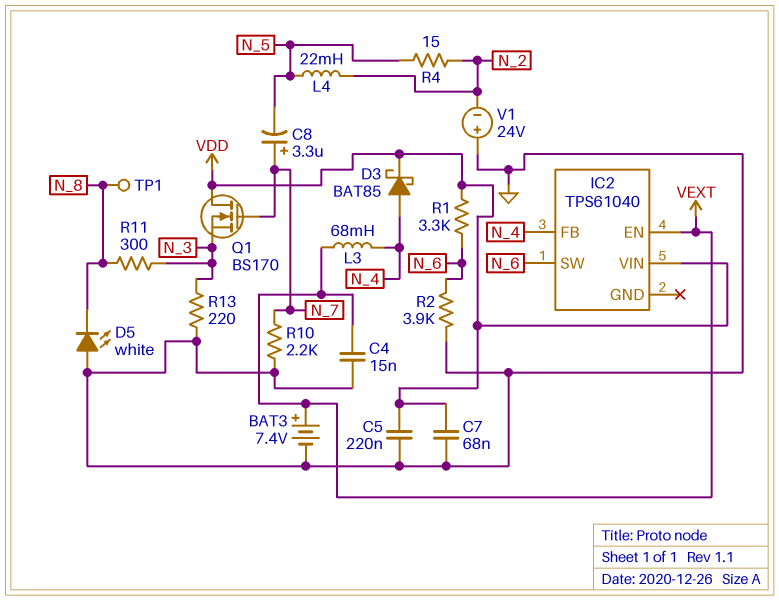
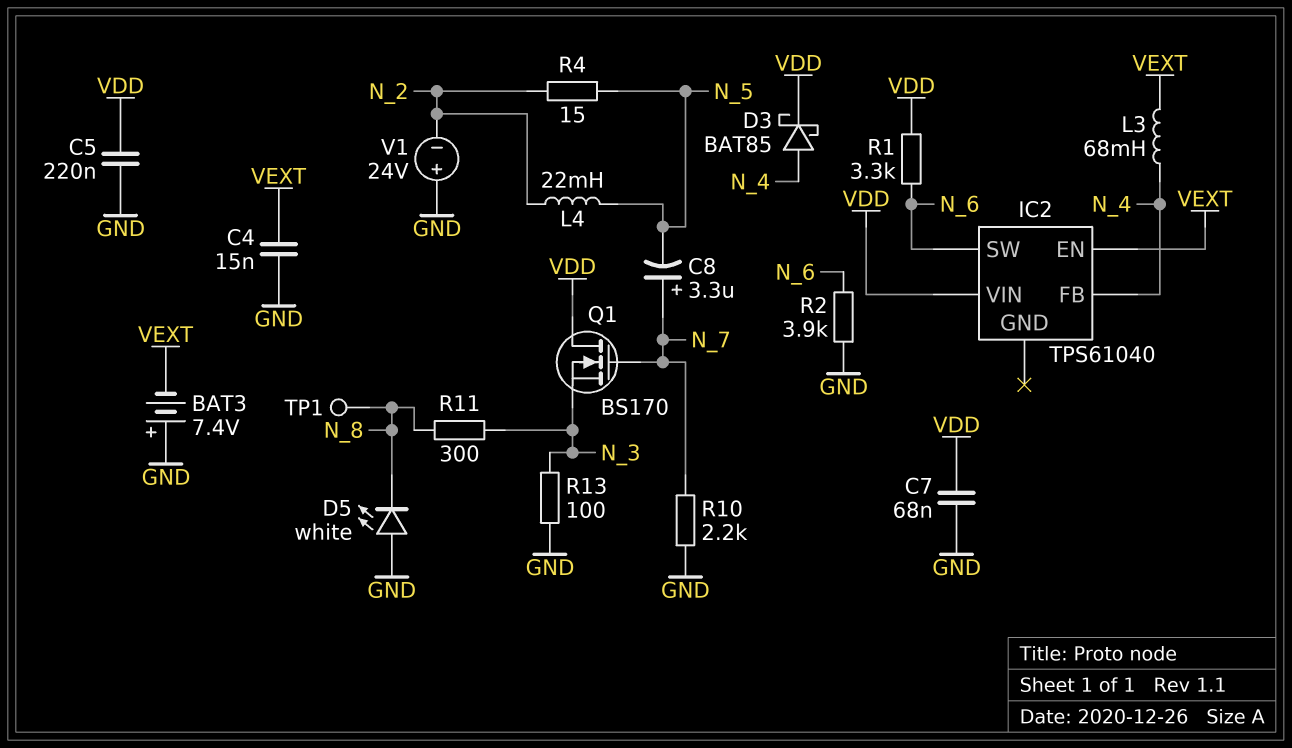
BAT3: 7.4V (plus VEXT, minus GND) -> 7.4V (plus GND, minus VEXT)
R13: 220 (GND, N_3) -> 100 (GND, N_3)

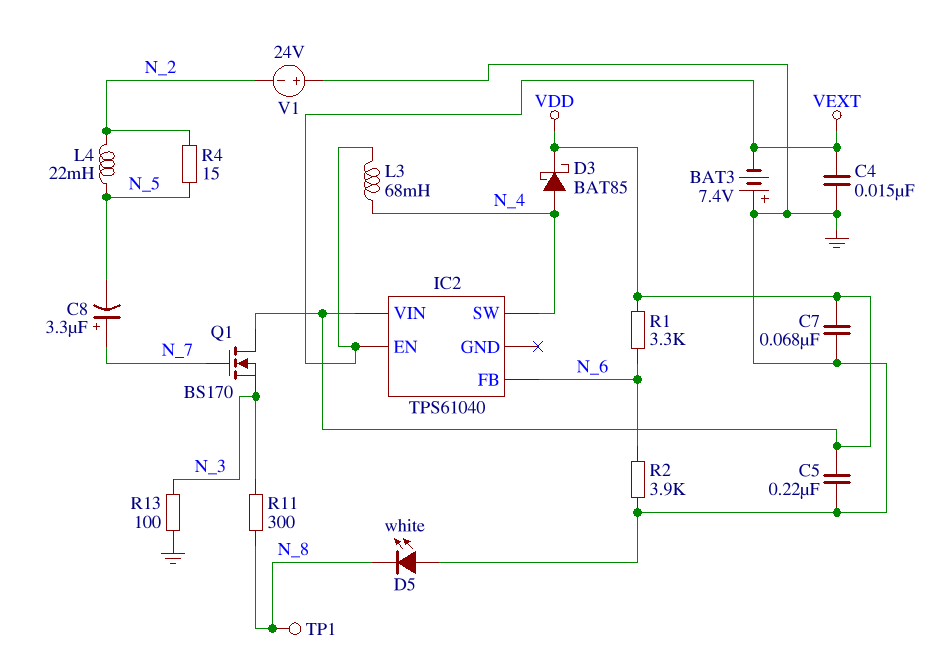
IC2 pin FB: N_4 -> N_6
IC2 pin SW: N_6 -> N_4
R10: 2.2k (GND, N_7) -> none

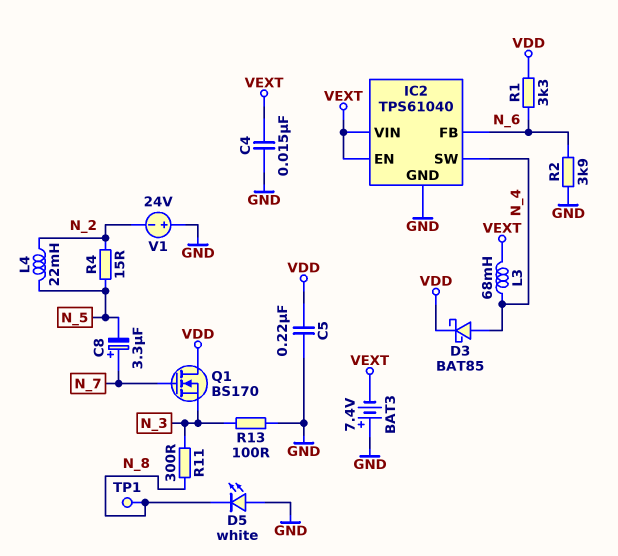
C7: 68nF (GND, VDD) -> none
IC2 pin GND: none -> GND
IC2 pin VIN: VDD -> VEXT

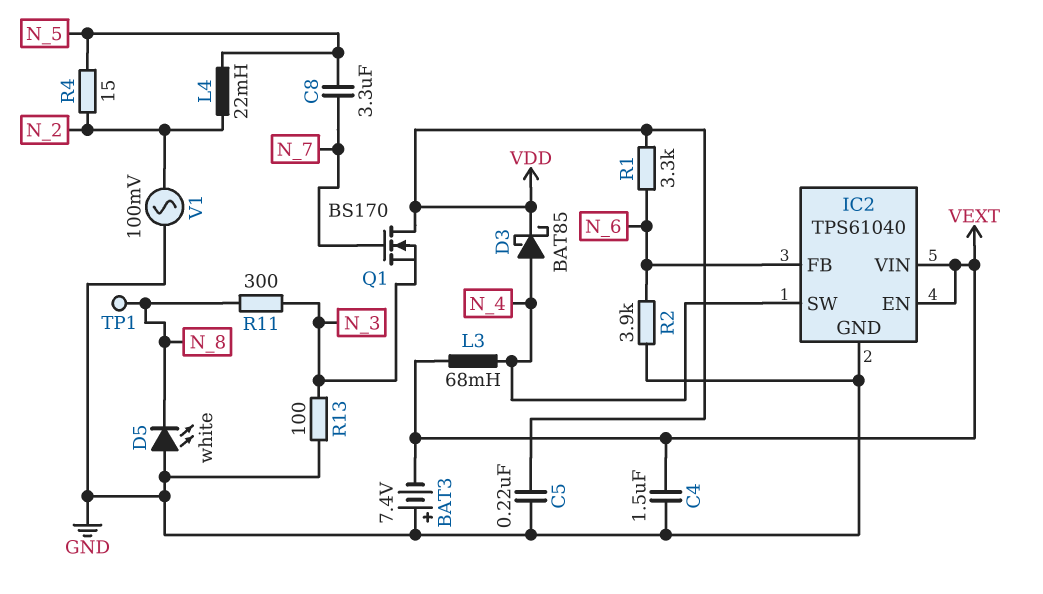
C4: 15nF (GND, VEXT) -> 1.5uF (GND, VEXT)
C8: 3.3uF (plus N_7, minus N_5) -> 3.3uF (N_5, N_7)
V1: 24V (plus GND, minus N_2) -> AC 100mV (GND, N_2)

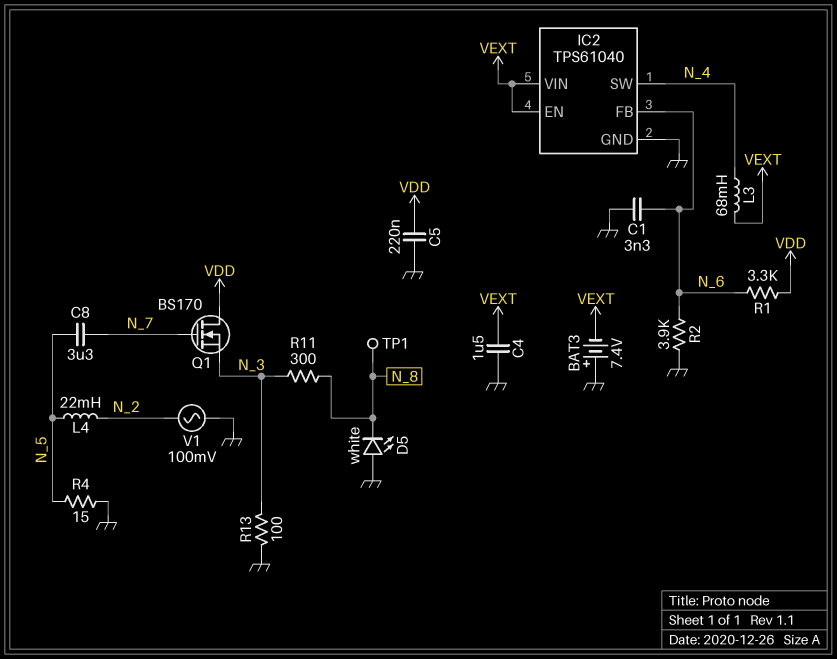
C1: none -> 3.3nF (GND, N_6)
D3: schottky BAT85 (A N_4, K VDD) -> none
R4: 15 (N_2, N_5) -> 15 (GND, N_5)

